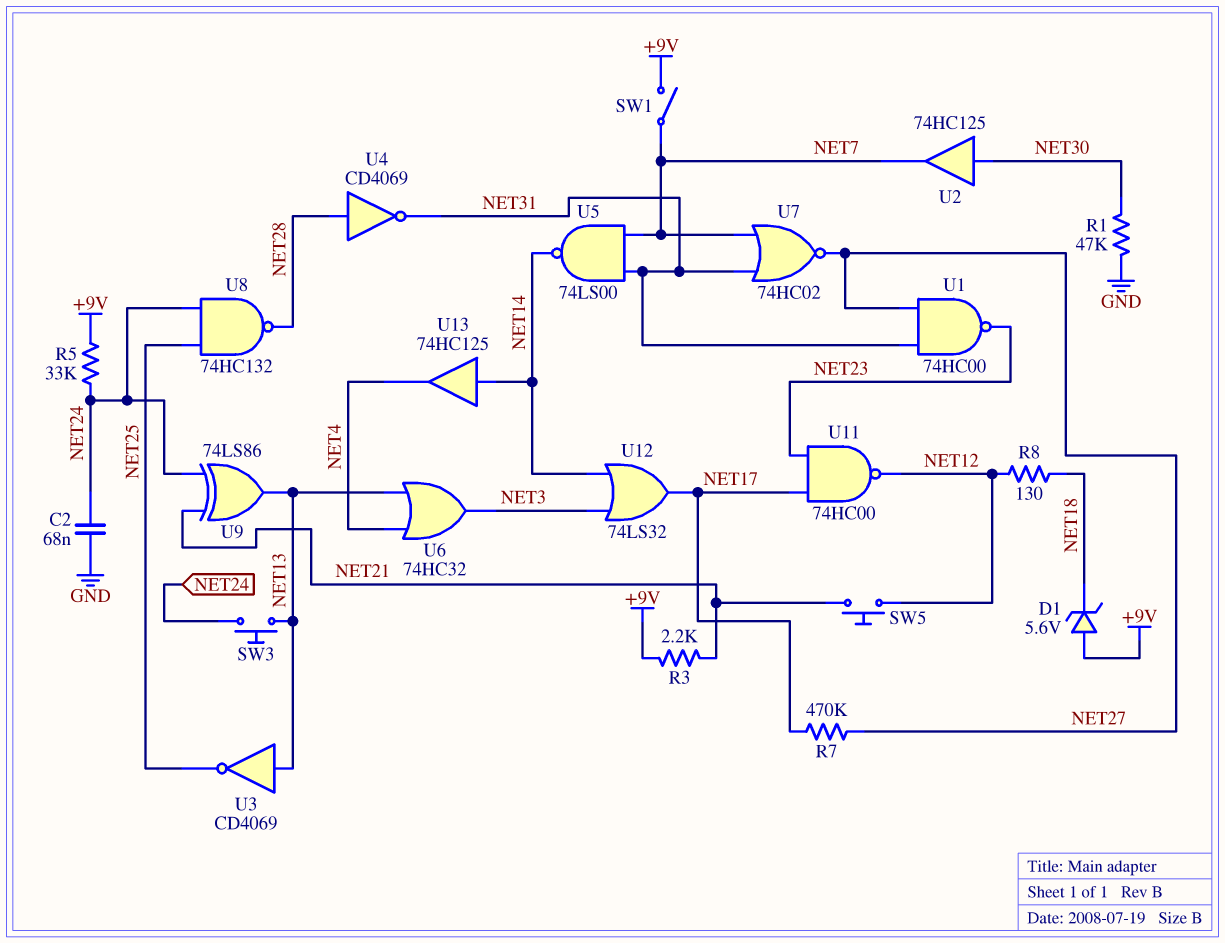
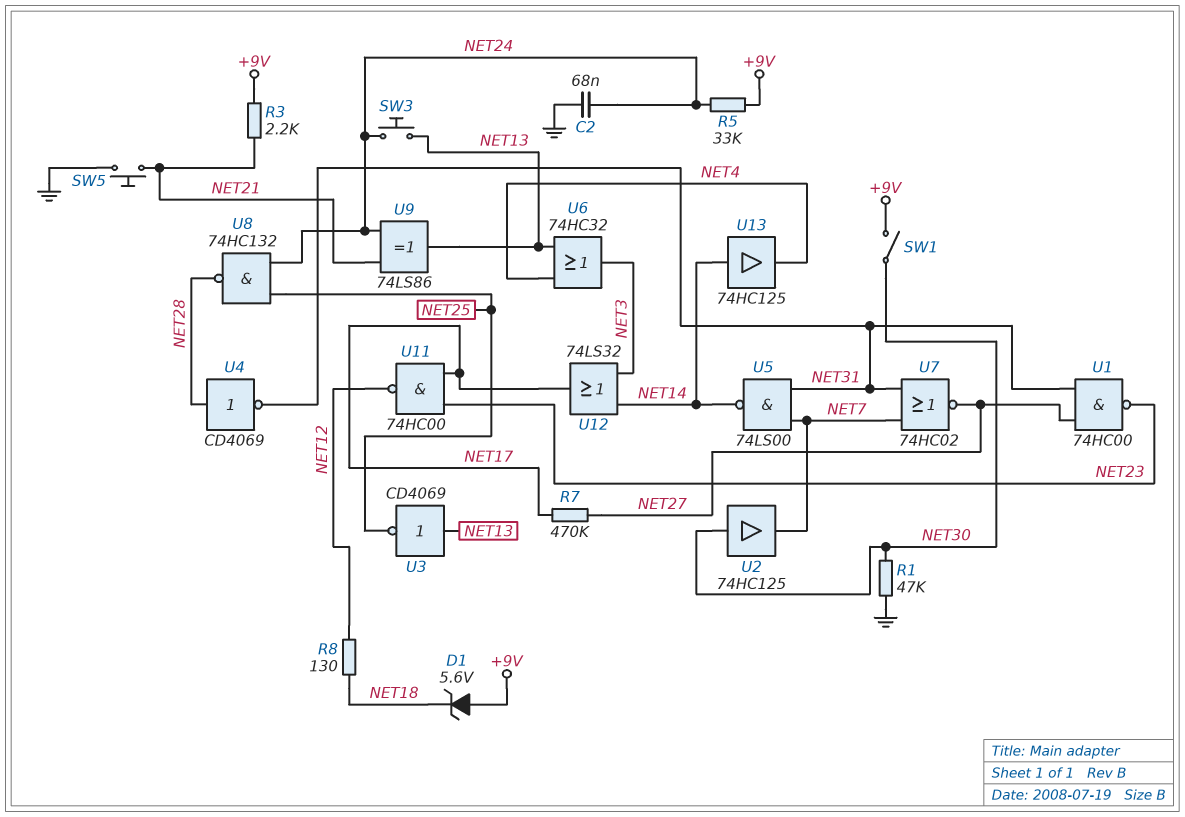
SW1: switch (+9V, NET7) -> switch (+9V, NET30)
SW5: button (NET12, NET21) -> button (GND, NET21)

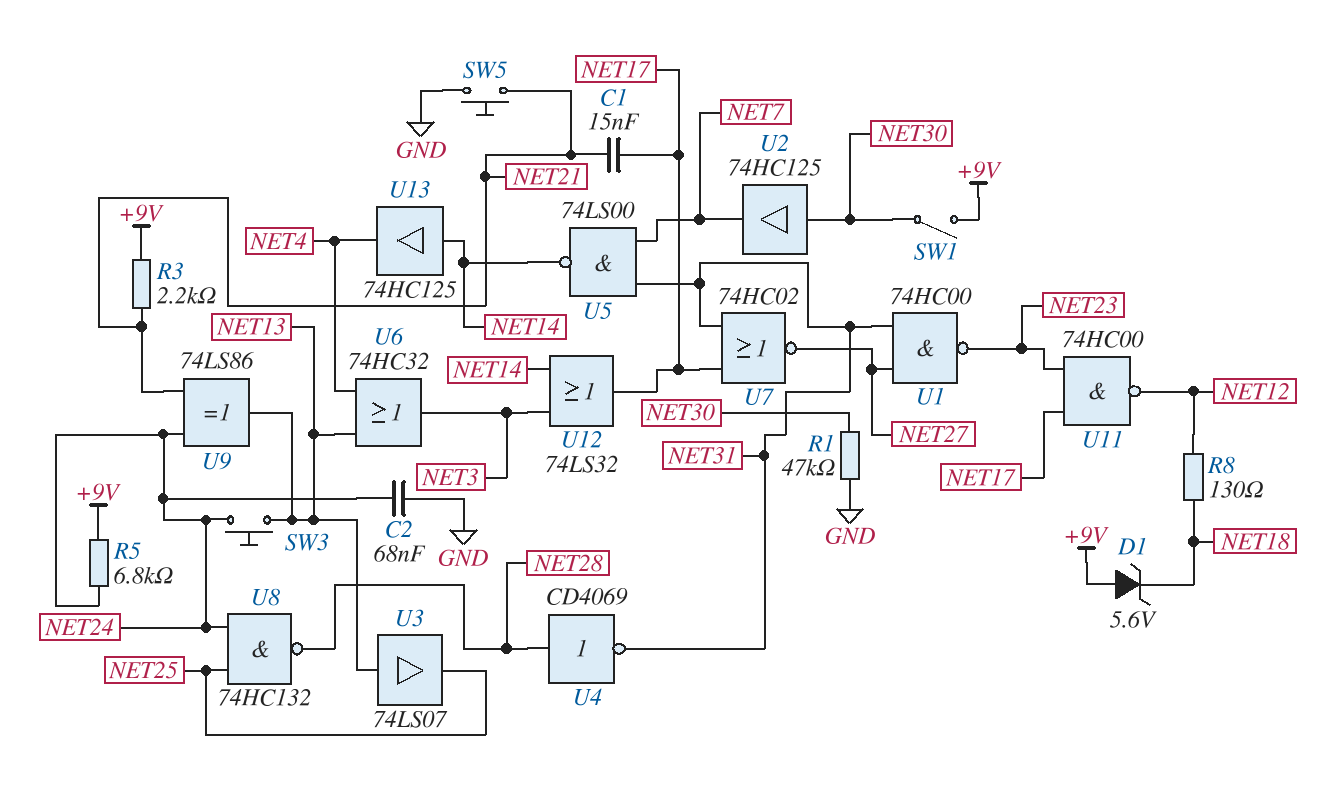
C1: none -> 15nF (NET17, NET21)
R5: 33k (+9V, NET24) -> 6.8k (+9V, NET24)
R7: 470k (NET17, NET27) -> none
U3: NOT CD4069 (in NET13, out NET25) -> buffer 74LS07 (in NET13, out NET25)
U7: NOR 74HC02 (in NET7, in NET31, out NET27) -> NOR 74HC02 (in NET17, in NET31, out NET27)

